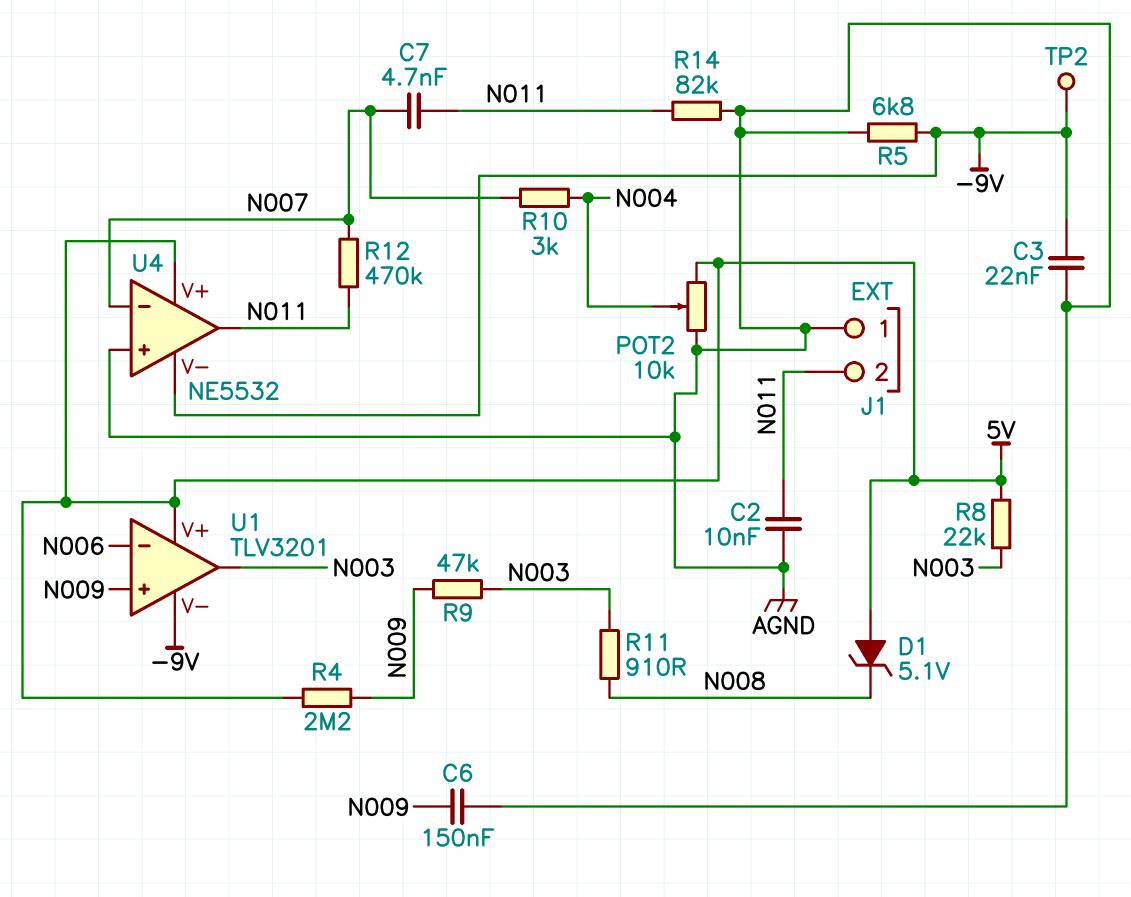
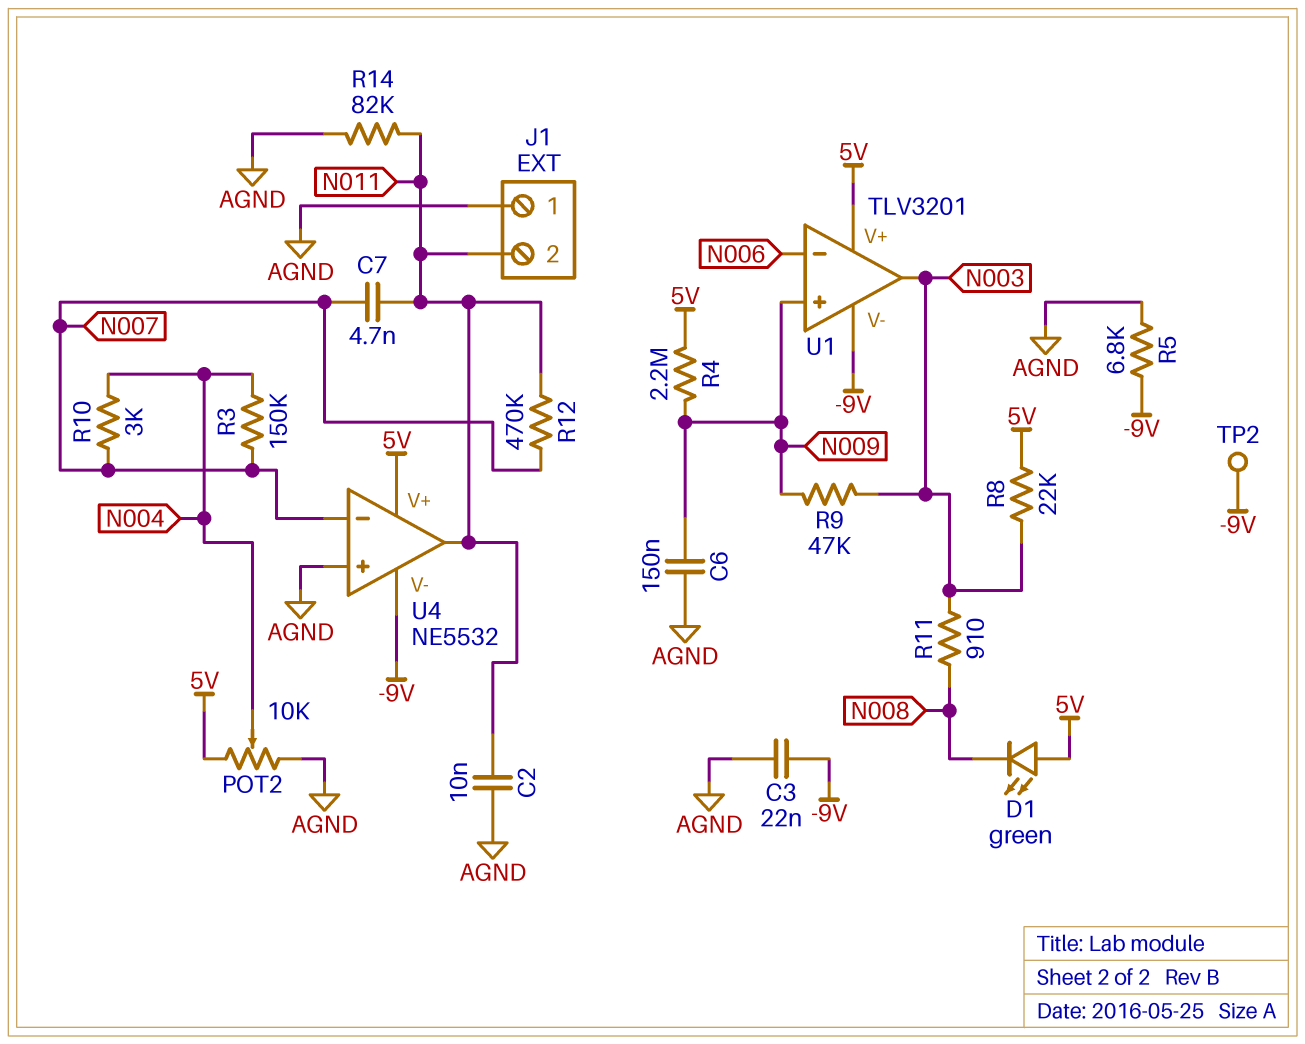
D1: zener 5.1V (A 5V, K N008) -> LED green (A 5V, K N008)
R3: none -> 150k (N004, N007)

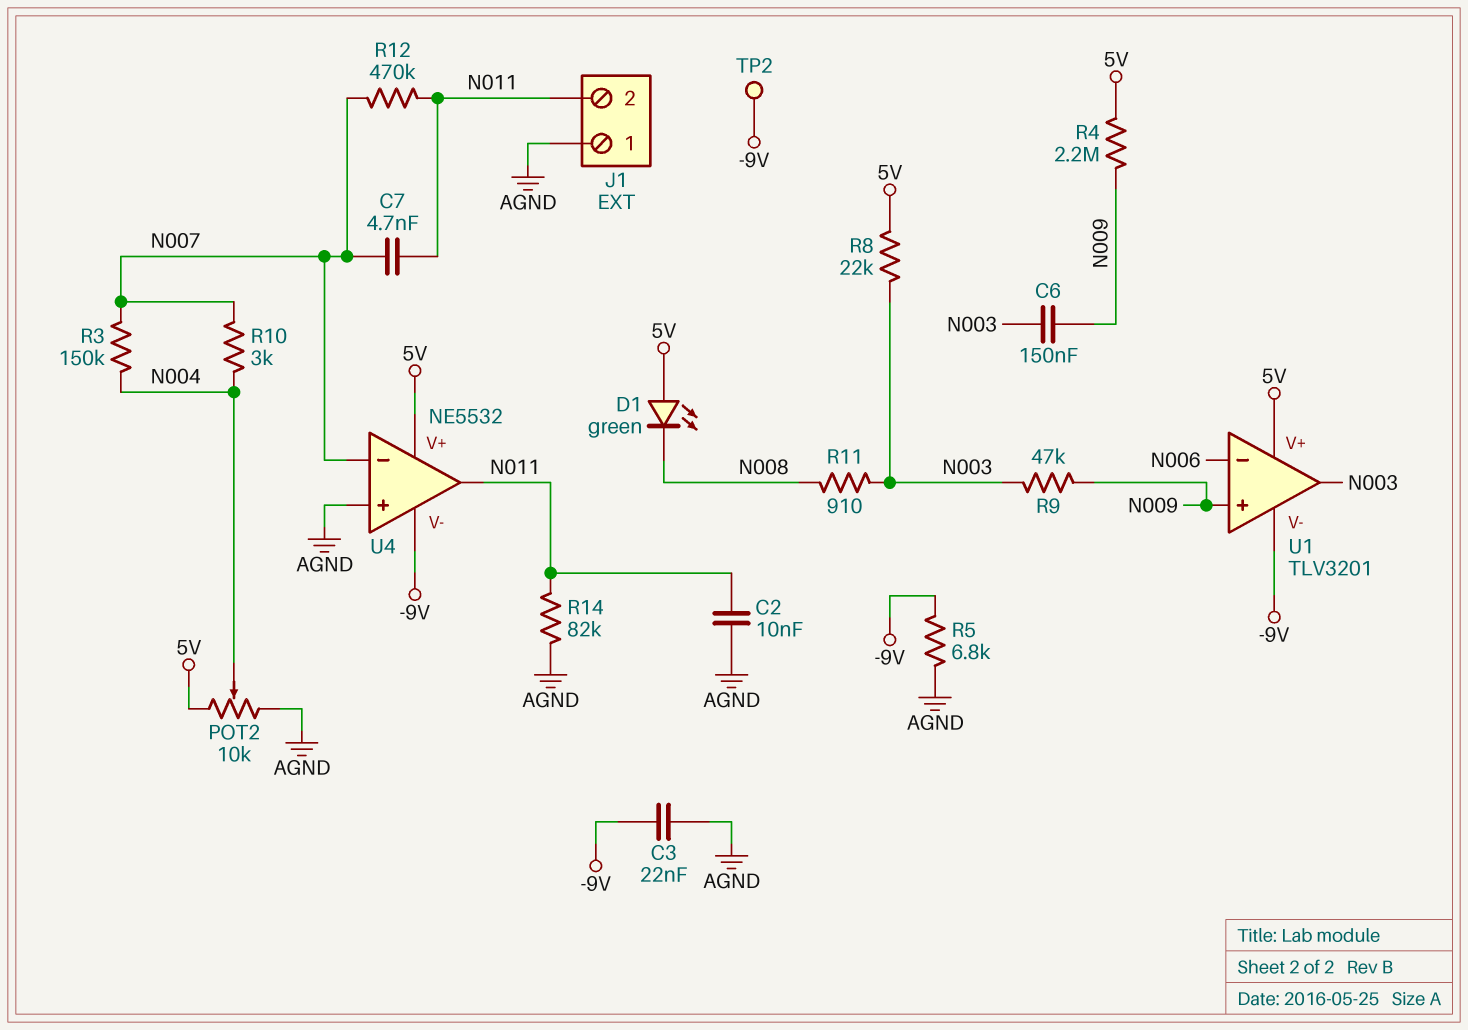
C6: 150nF (AGND, N009) -> 150nF (N003, N009)

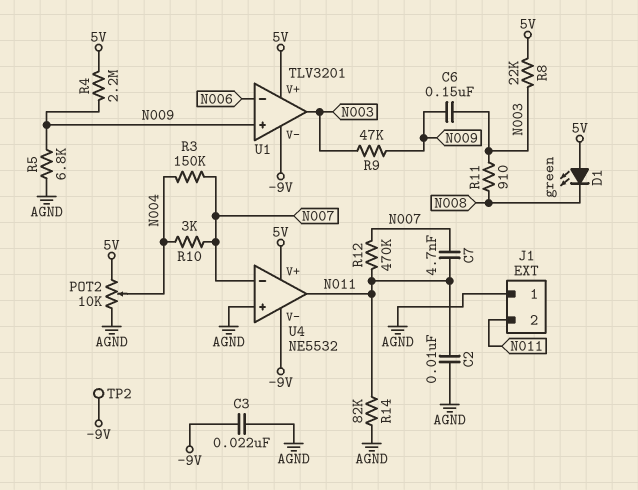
R5: 6.8k (-9V, AGND) -> 6.8k (AGND, N009)

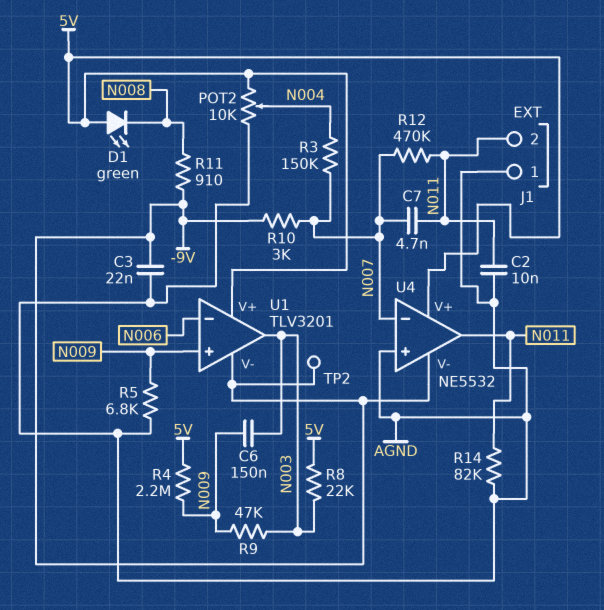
R10: 3k (N004, N007) -> 3k (-9V, N007)
R11: 910 (N003, N008) -> 910 (-9V, N008)

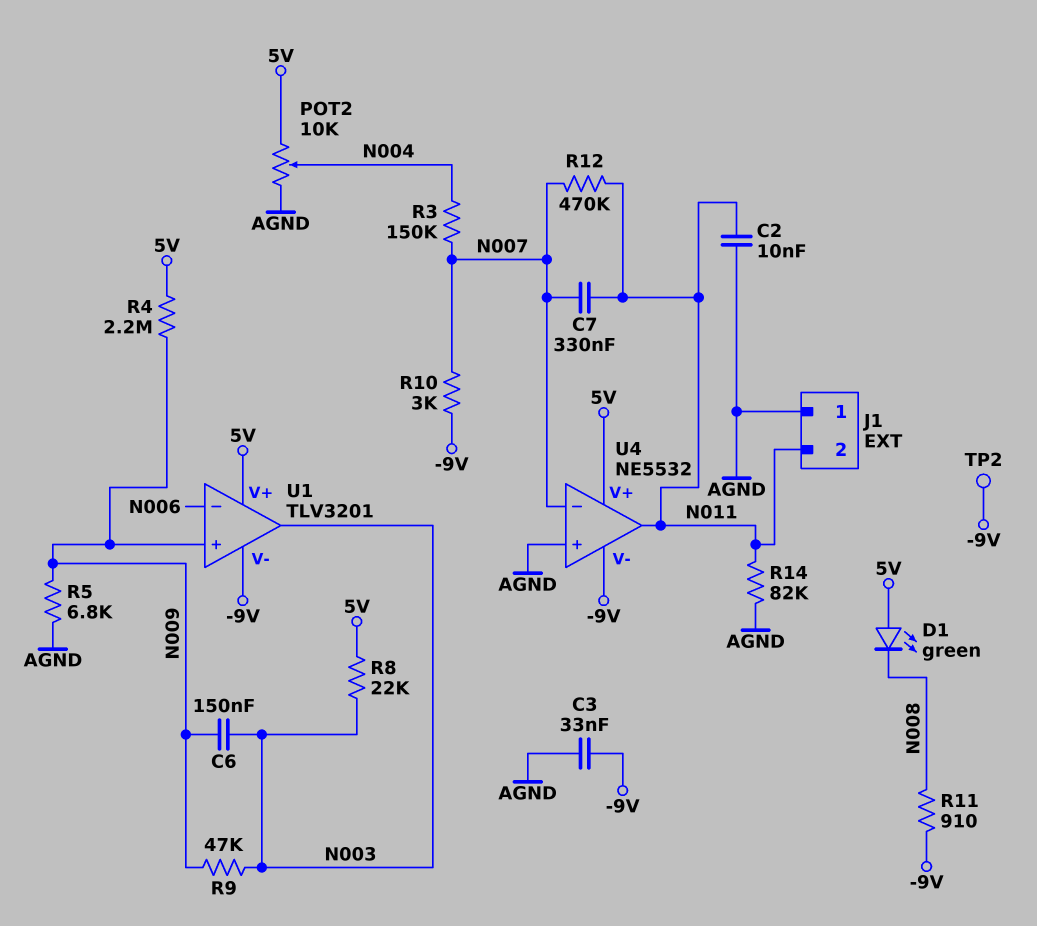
C3: 22nF (-9V, AGND) -> 33nF (-9V, AGND)
C7: 4.7nF (N007, N011) -> 330nF (N007, N011)

